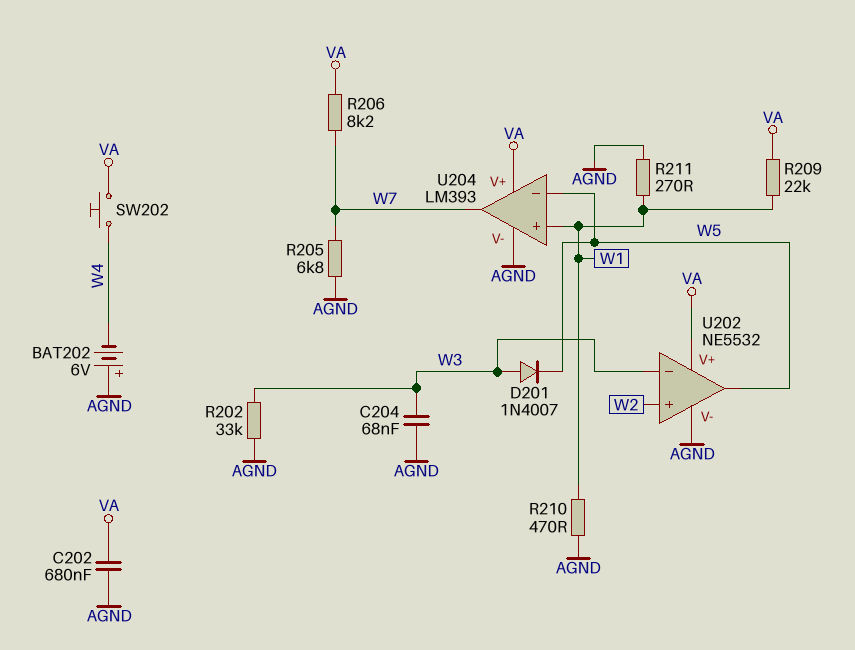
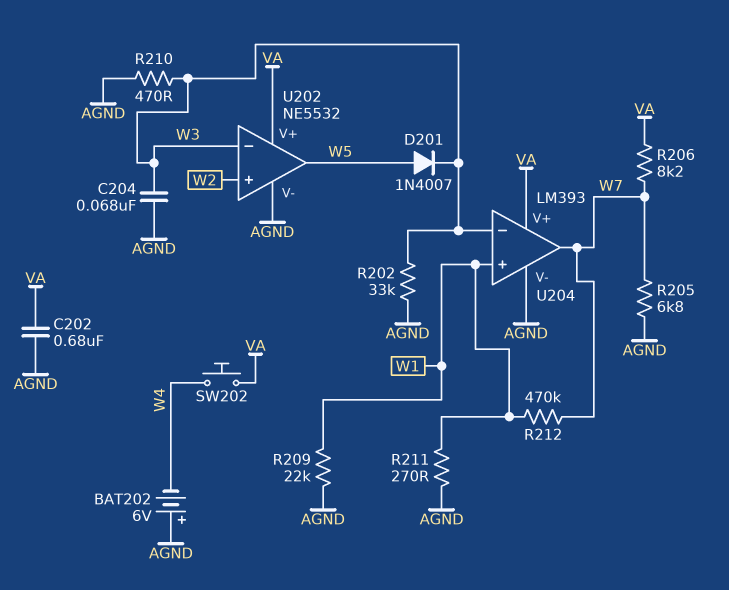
D201: diode 1N4007 (A W3, K W5) -> diode 1N4007 (A W5, K W3)
R209: 22k (VA, W1) -> 22k (AGND, W1)
R210: 470 (AGND, W1) -> 470 (AGND, W3)
R212: none -> 470k (W1, W7)
U204 pin in-: W5 -> W3

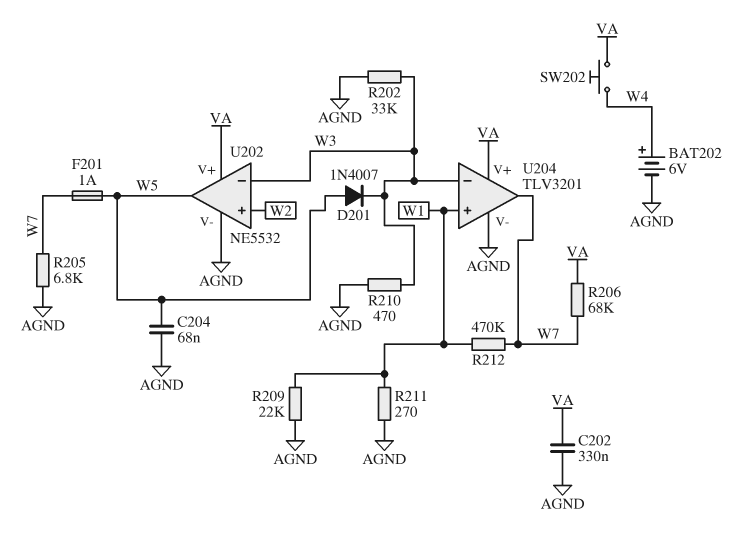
BAT202: 6V (plus AGND, minus W4) -> 6V (plus W4, minus AGND)
C202: 680nF (AGND, VA) -> 330nF (AGND, VA)
C204: 68nF (AGND, W3) -> 68nF (AGND, W5)
F201: none -> 1A (W5, W7)
R206: 8.2k (VA, W7) -> 68k (VA, W7)
U204: LM393 -> TLV3201

